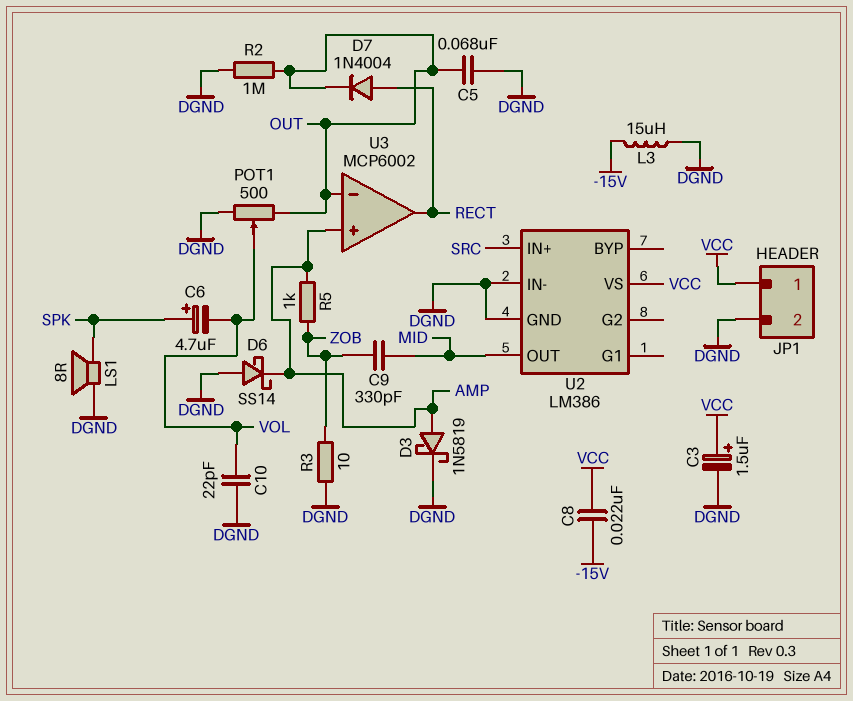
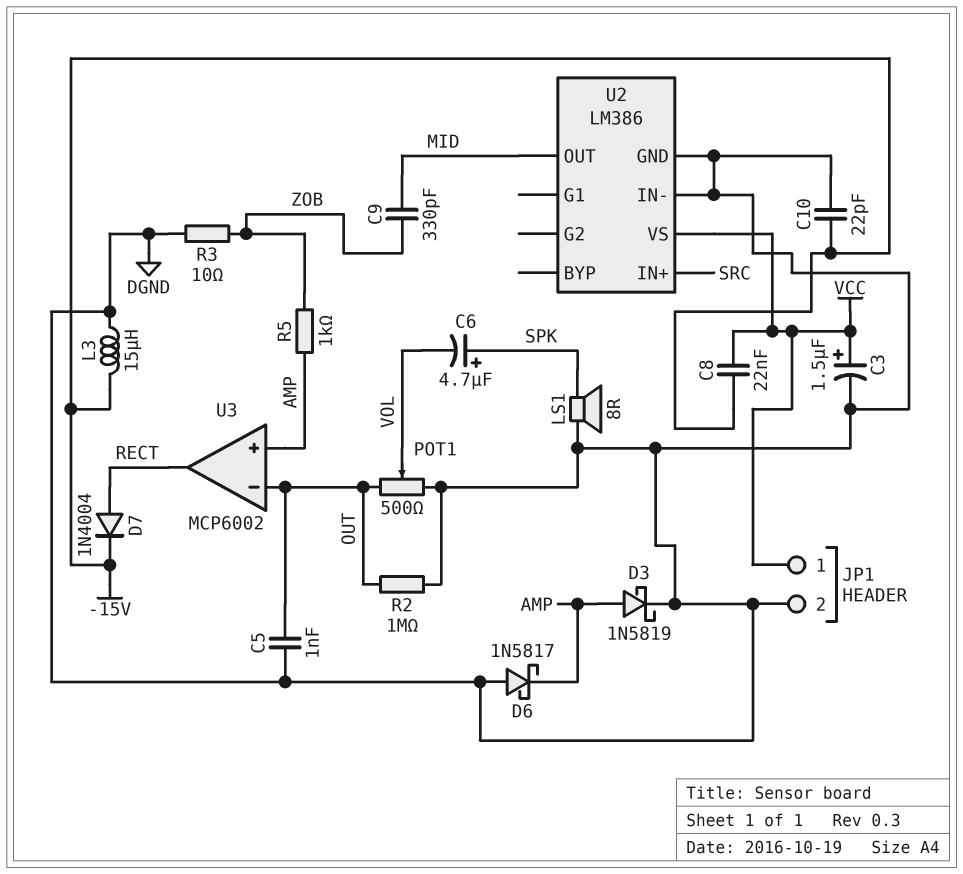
C5: 68nF (DGND, OUT) -> 1nF (DGND, OUT)
C10: 22pF (DGND, VOL) -> 22pF (-15V, DGND)
D6: schottky SS14 (A DGND, K AMP) -> schottky 1N5817 (A DGND, K AMP)
D7: diode 1N4004 (A RECT, K OUT) -> diode 1N4004 (A RECT, K -15V)

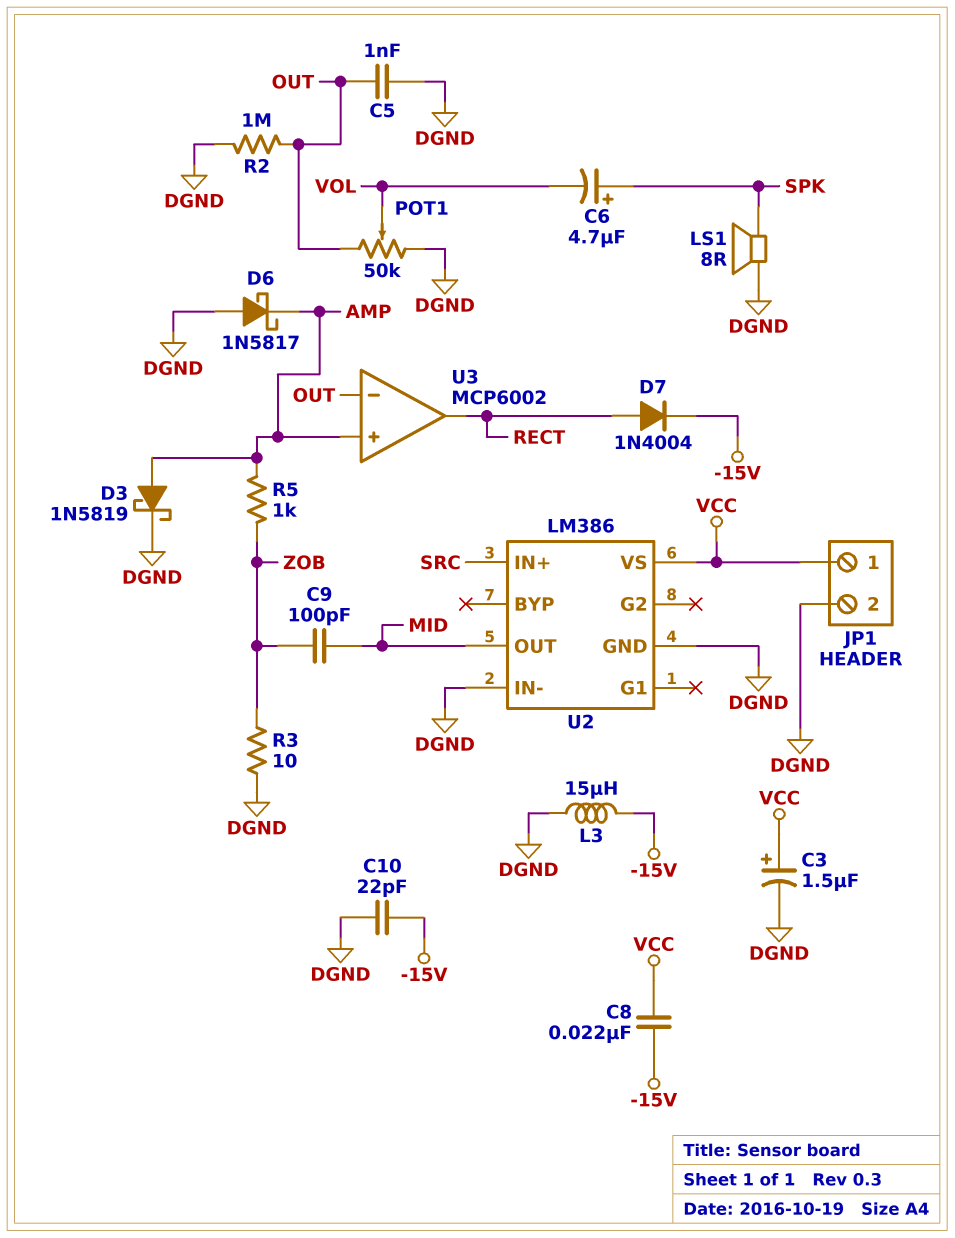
C9: 330pF (MID, ZOB) -> 100pF (MID, ZOB)
POT1: 500 (DGND, OUT, wiper VOL) -> 50k (DGND, OUT, wiper VOL)

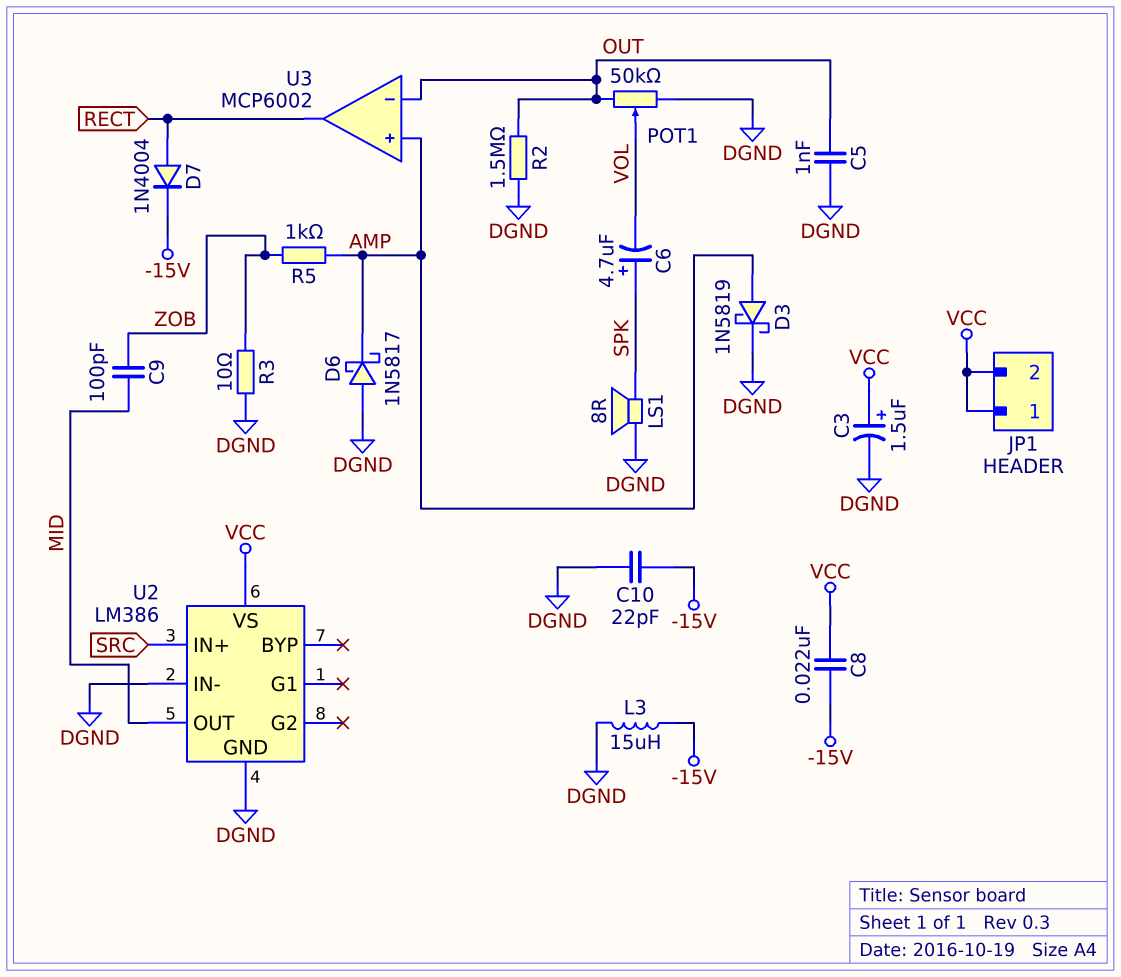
JP1 pin 2: DGND -> VCC
R2: 1M (DGND, OUT) -> 1.5M (DGND, OUT)

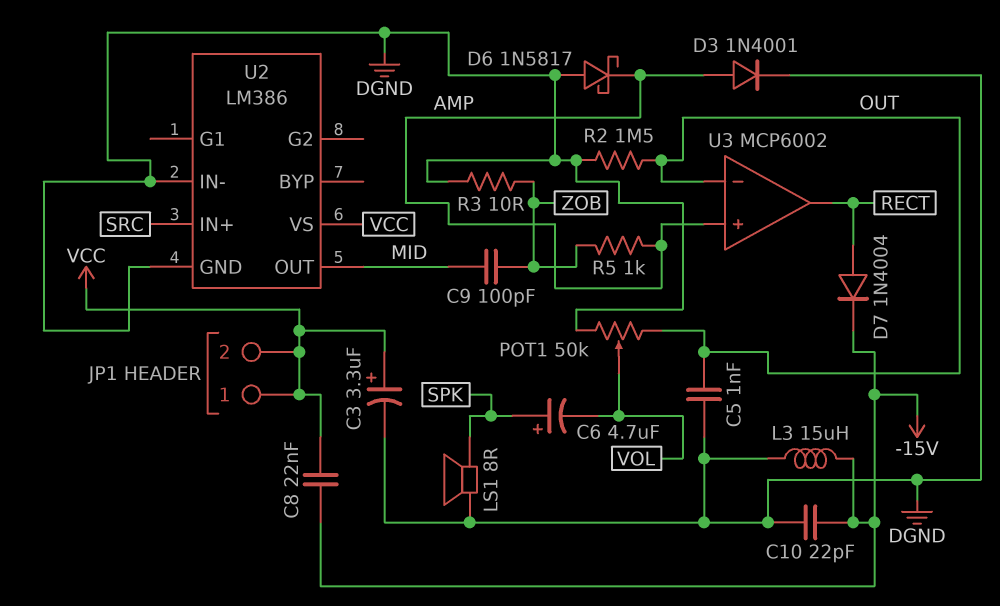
C3: 1.5uF (plus VCC, minus DGND) -> 3.3uF (plus VCC, minus DGND)
D3: schottky 1N5819 (A AMP, K DGND) -> diode 1N4001 (A AMP, K DGND)

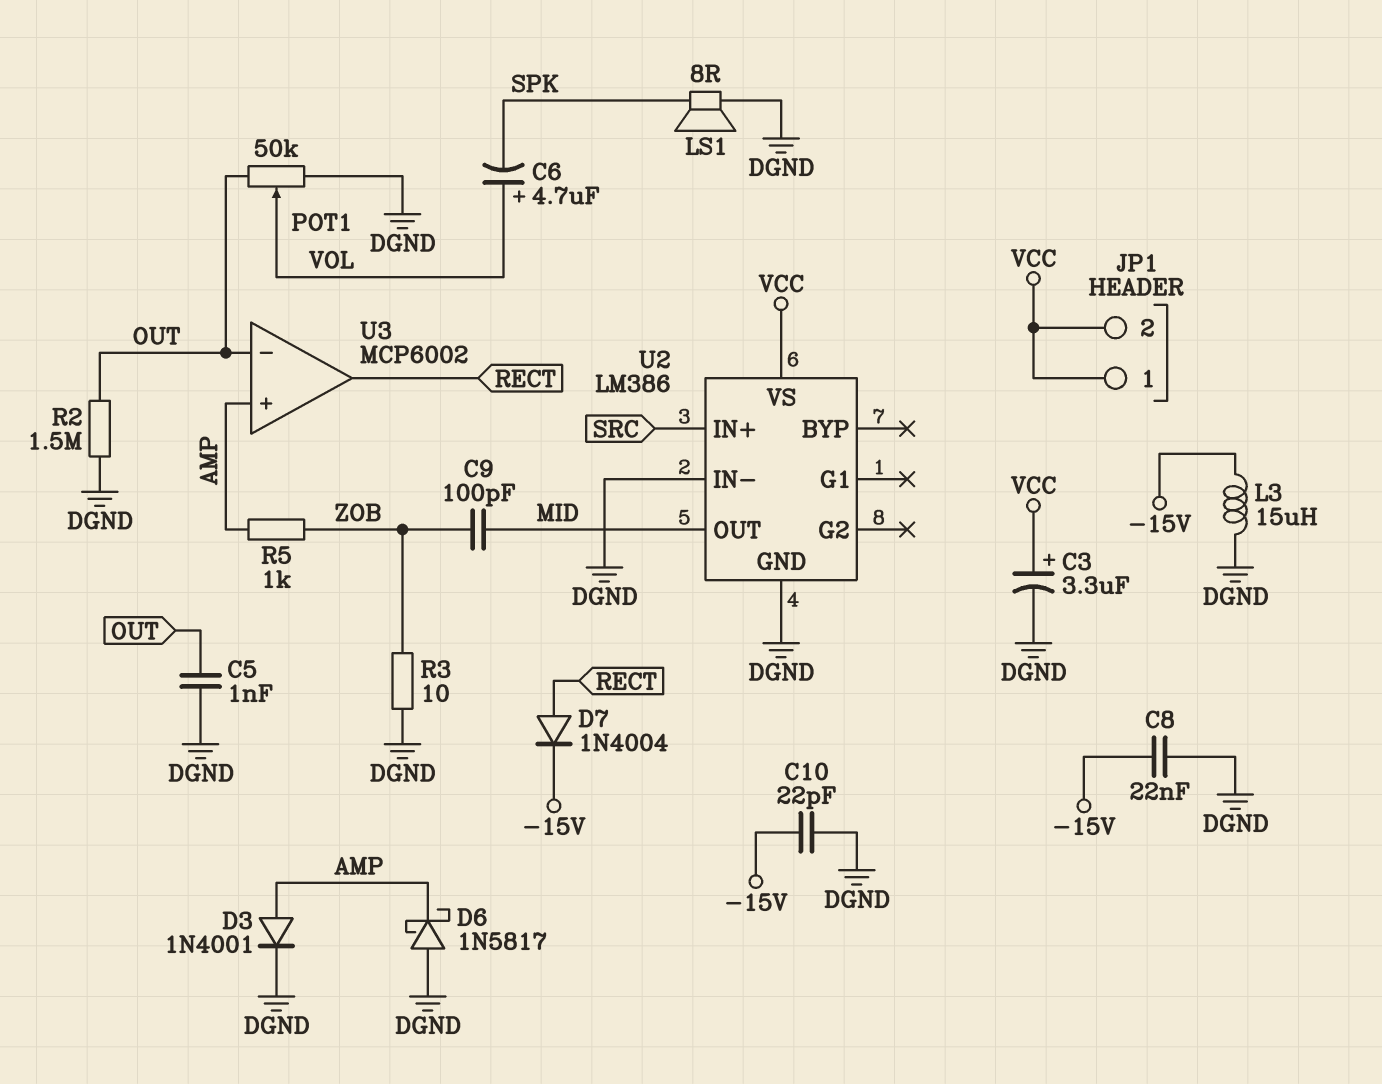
C6: 4.7uF (plus SPK, minus VOL) -> 4.7uF (plus VOL, minus SPK)
C8: 22nF (-15V, VCC) -> 22nF (-15V, DGND)

